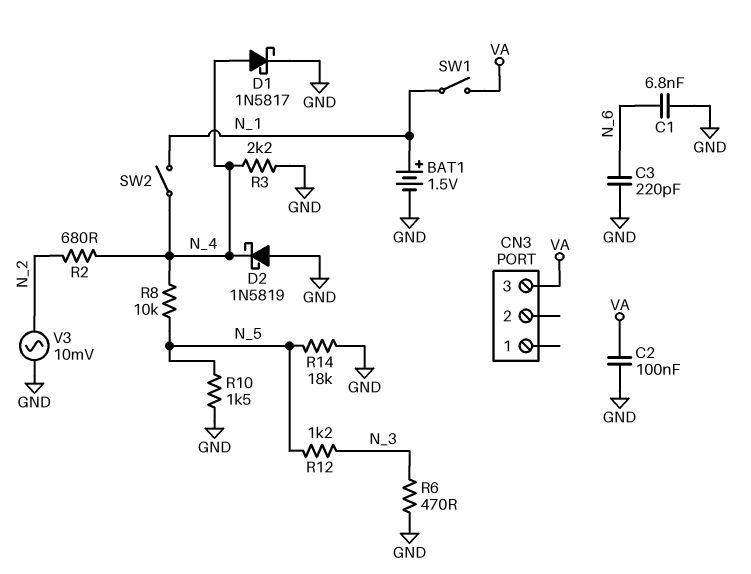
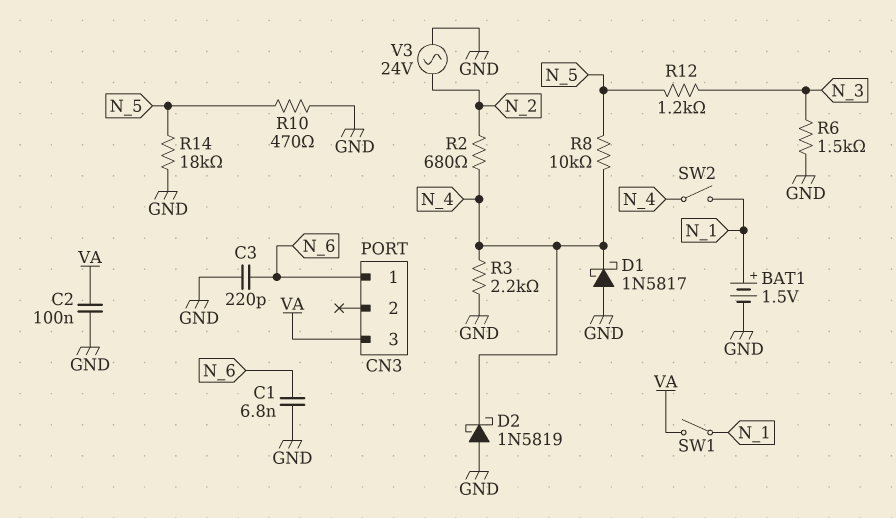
CN3 pin 1: none -> N_6
D1: schottky 1N5817 (A N_4, K GND) -> schottky 1N5817 (A GND, K N_4)
R6: 470 (GND, N_3) -> 1.5k (GND, N_3)
R10: 1.5k (GND, N_5) -> 470 (GND, N_5)
V3: AC 10mV (GND, N_2) -> AC 24V (GND, N_2)

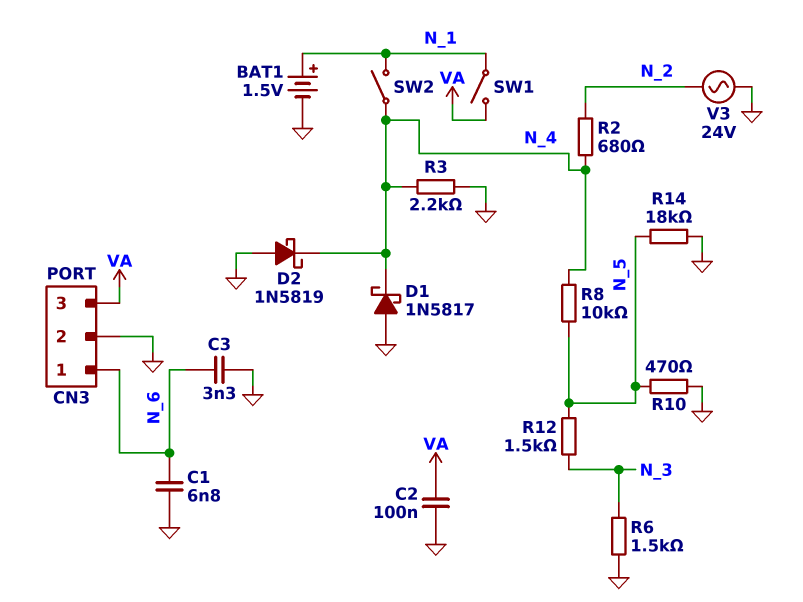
C3: 220pF (GND, N_6) -> 3.3nF (GND, N_6)
CN3 pin 2: none -> GND
R12: 1.2k (N_3, N_5) -> 1.5k (N_3, N_5)

